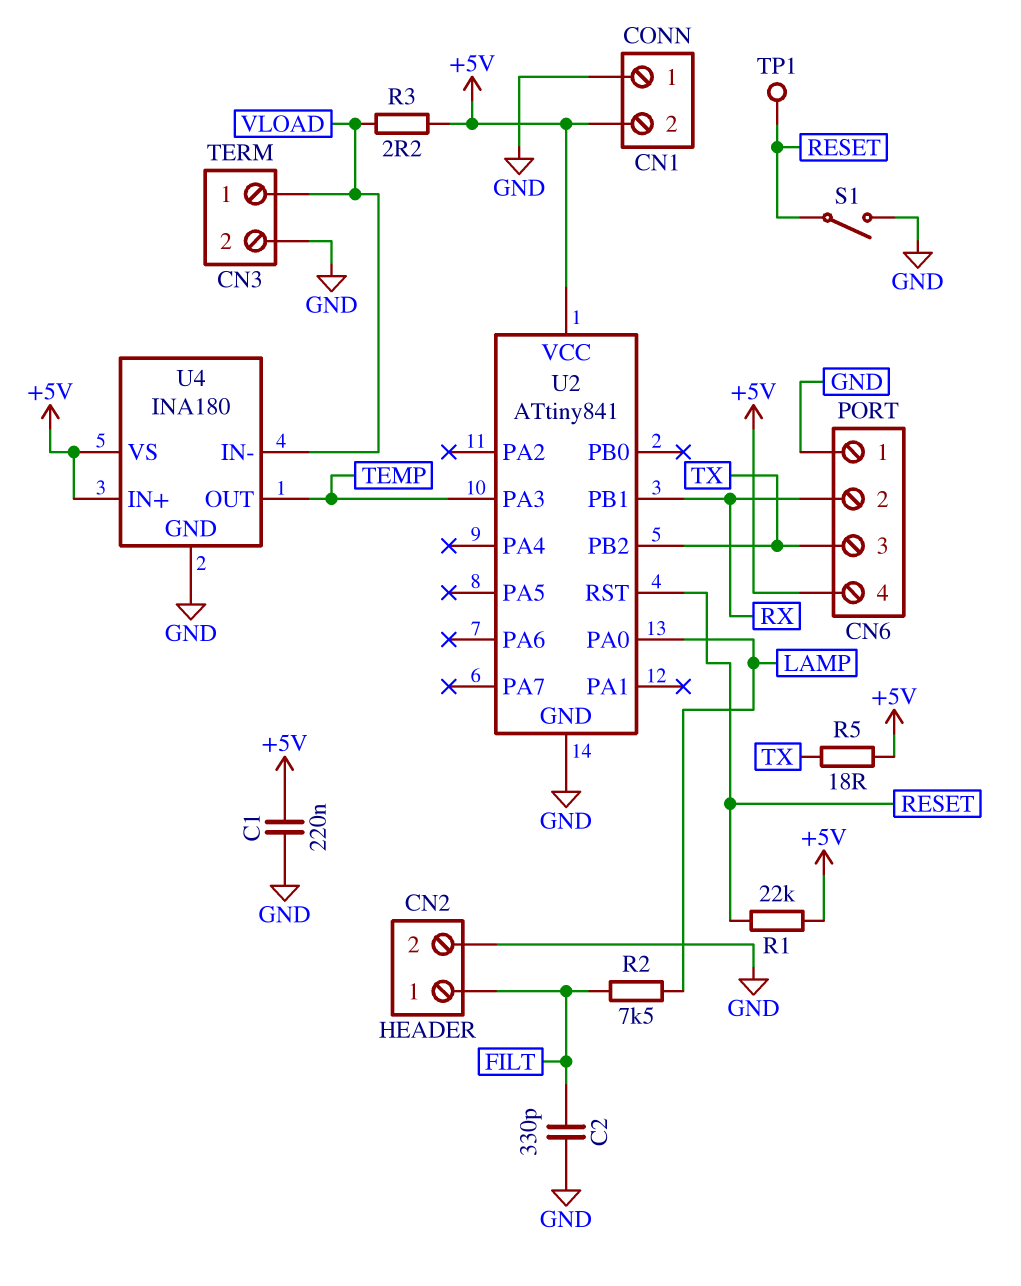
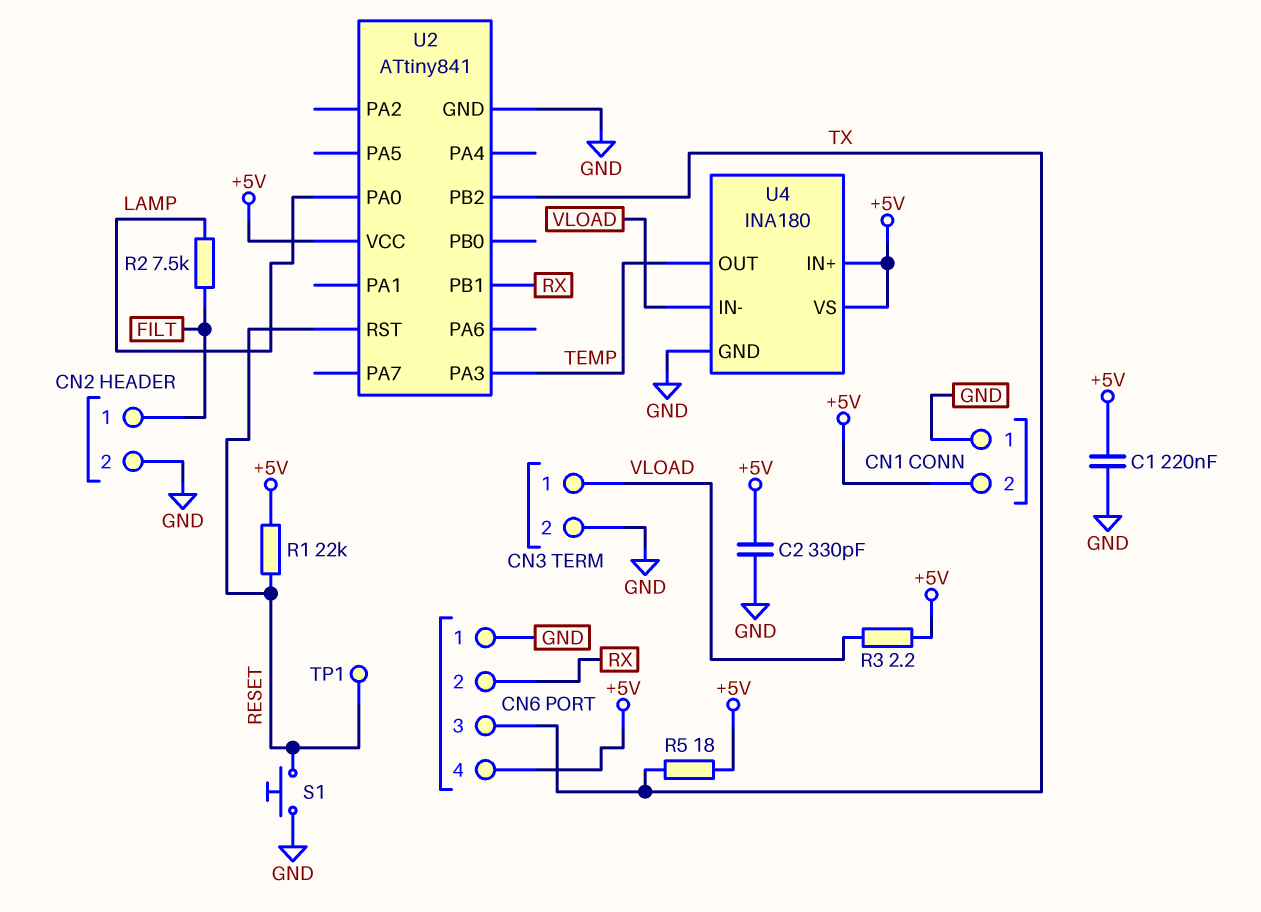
C2: 330pF (FILT, GND) -> 330pF (+5V, GND)
S1: switch (GND, RESET) -> button (GND, RESET)

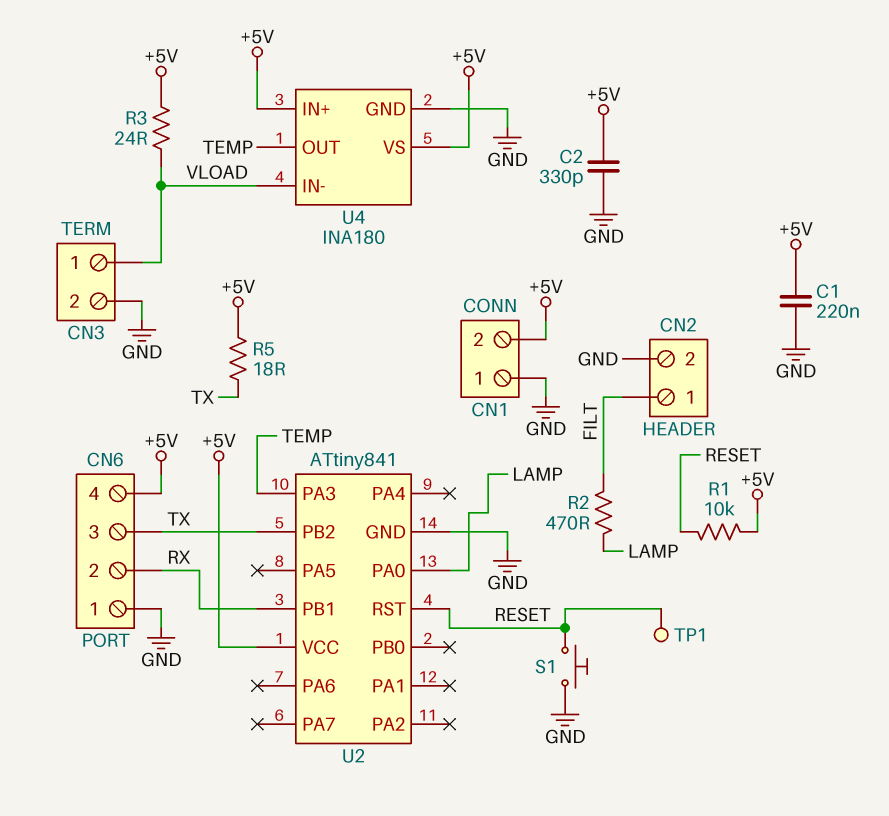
R1: 22k (+5V, RESET) -> 10k (+5V, RESET)
R2: 7.5k (FILT, LAMP) -> 470 (FILT, LAMP)
R3: 2.2 (+5V, VLOAD) -> 24 (+5V, VLOAD)

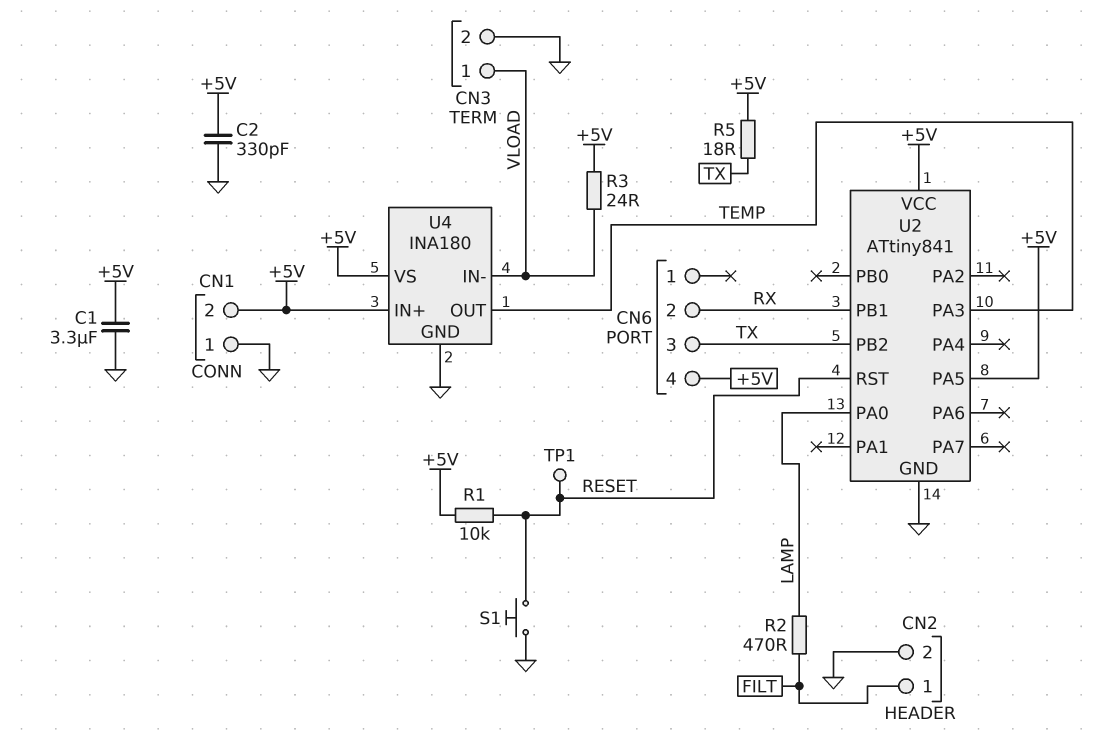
C1: 220nF (+5V, GND) -> 3.3uF (+5V, GND)
CN6 pin 1: GND -> none
U2 pin PA5: none -> +5V

